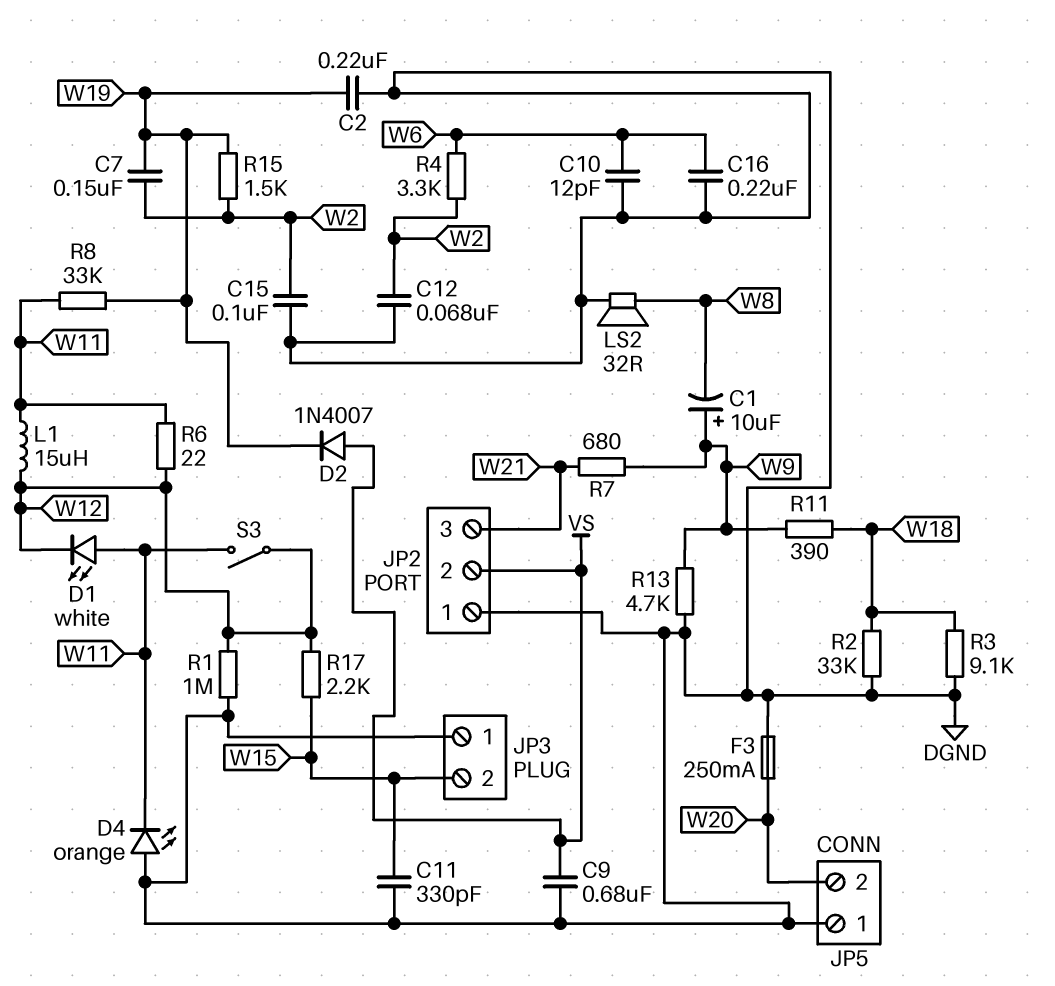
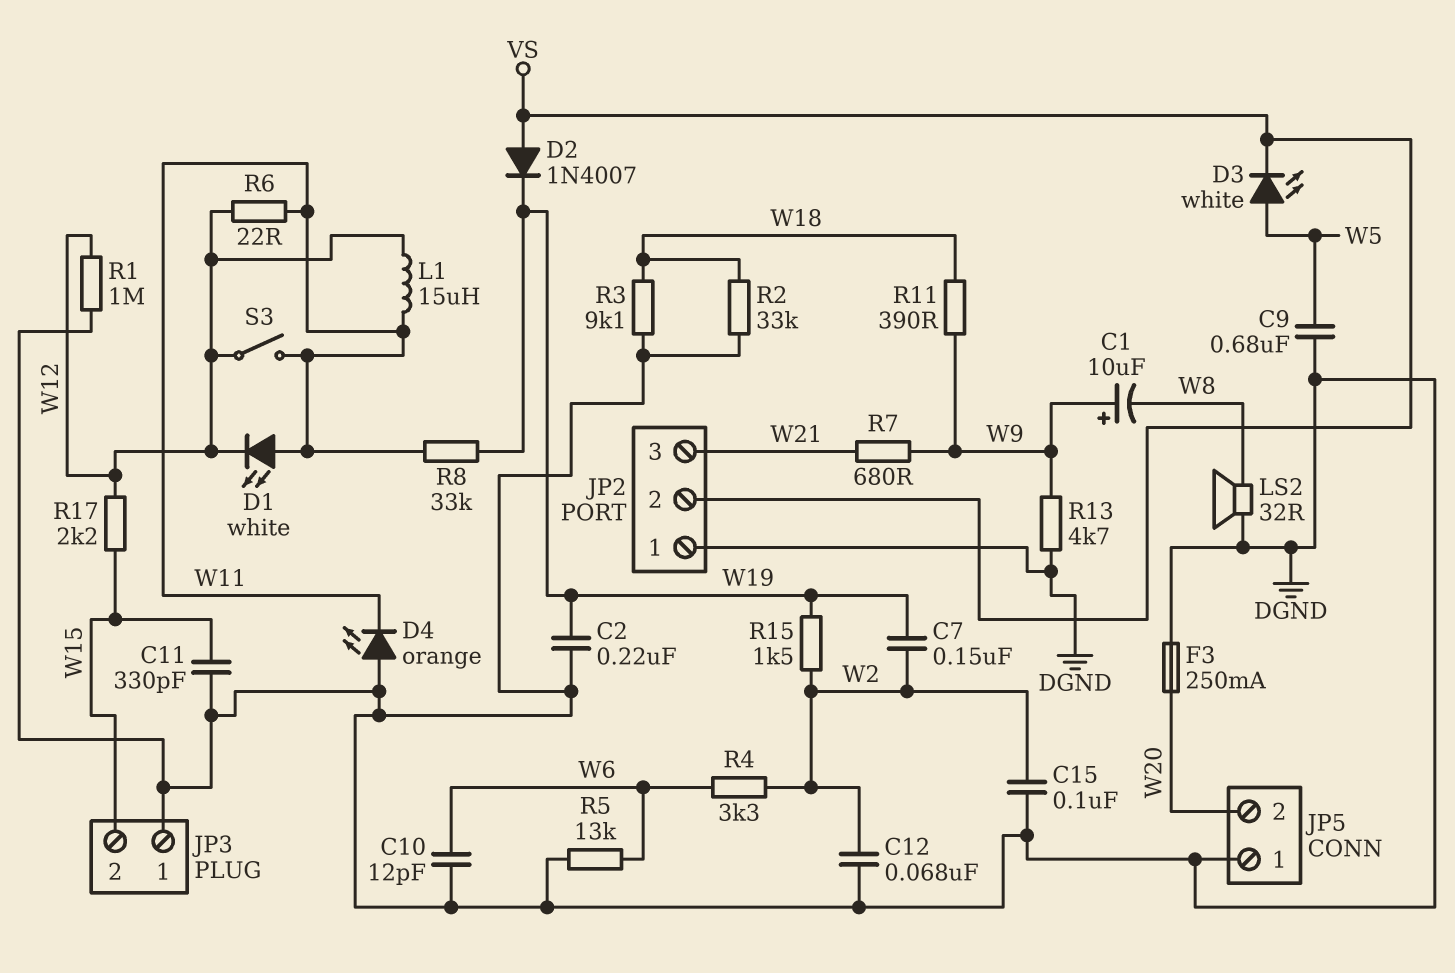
C9: 680nF (DGND, VS) -> 680nF (DGND, W5)
C16: 220nF (DGND, W6) -> none
D3: none -> LED white (A W5, K VS)
R5: none -> 13k (DGND, W6)

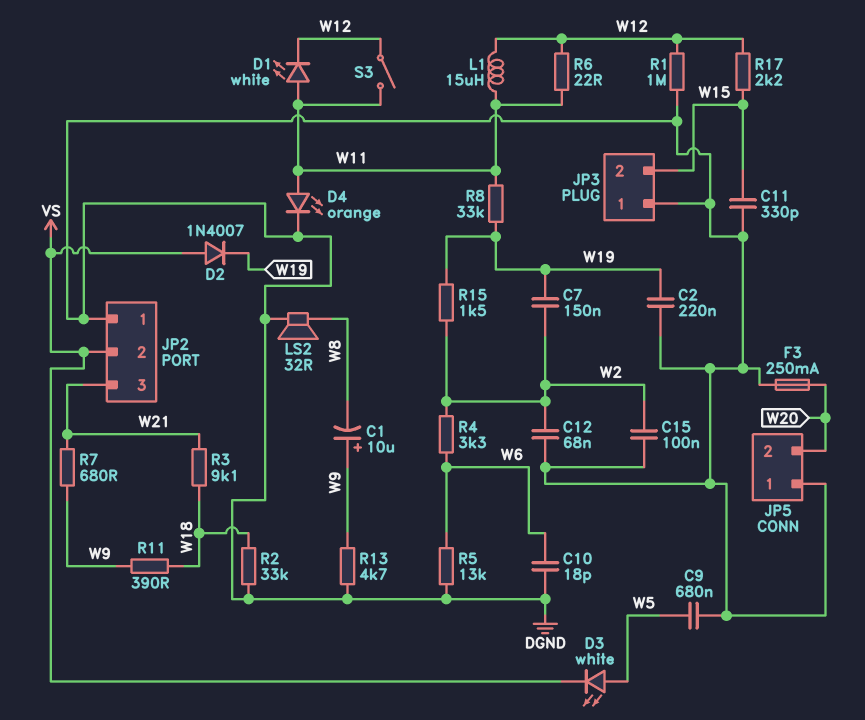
C10: 12pF (DGND, W6) -> 18pF (DGND, W6)
D4: LED orange (A DGND, K W11) -> LED orange (A W11, K DGND)
R3: 9.1k (DGND, W18) -> 9.1k (W18, W21)

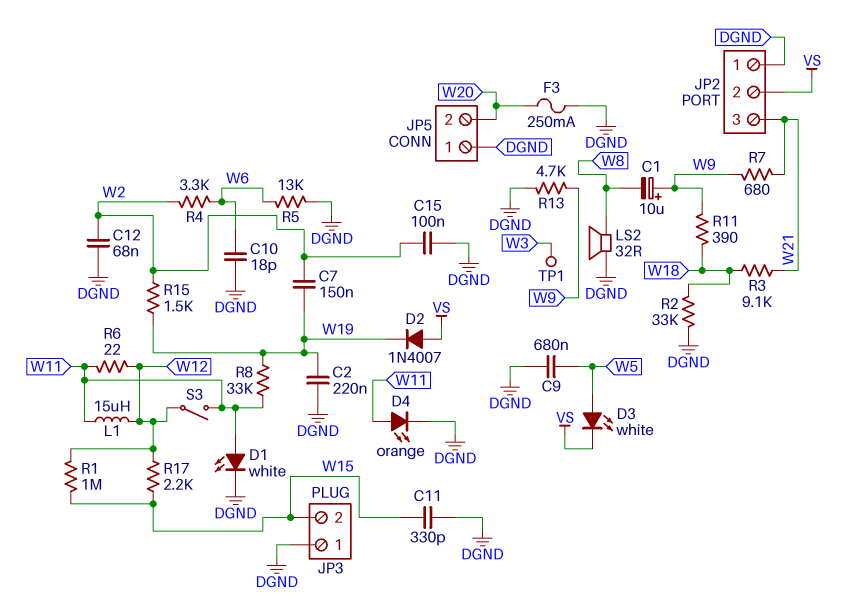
D1: LED white (A W11, K W12) -> LED white (A W11, K DGND)
R1: 1M (DGND, W12) -> 1M (W12, W15)
TP1: none -> test point (W3)

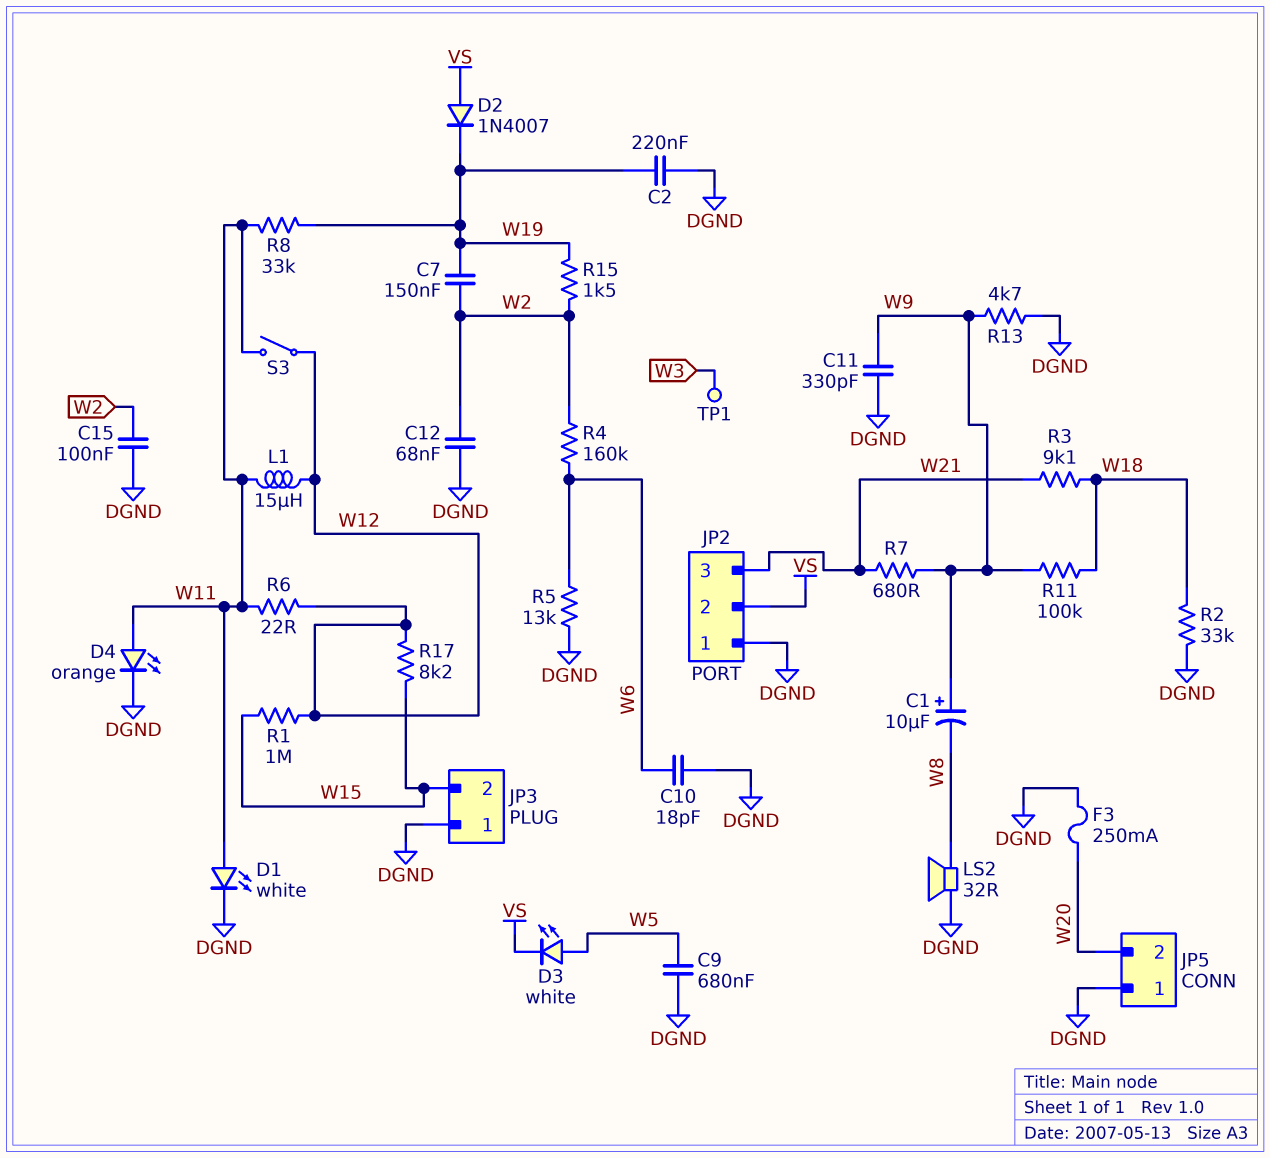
C11: 330pF (DGND, W15) -> 330pF (DGND, W9)
R4: 3.3k (W2, W6) -> 160k (W2, W6)
R11: 390 (W9, W18) -> 100k (W9, W18)
R17: 2.2k (W12, W15) -> 8.2k (W12, W15)

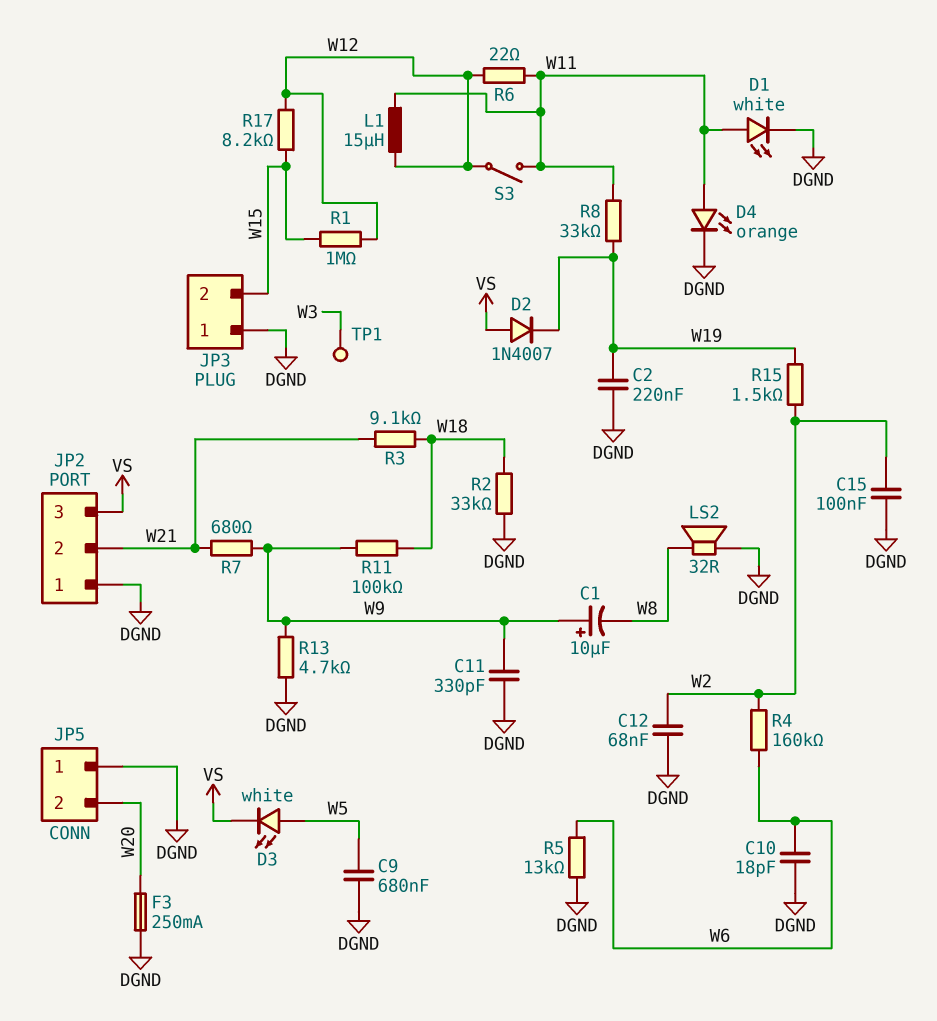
C7: 150nF (W2, W19) -> none
JP2 pin 2: VS -> W21
JP2 pin 3: W21 -> VS

